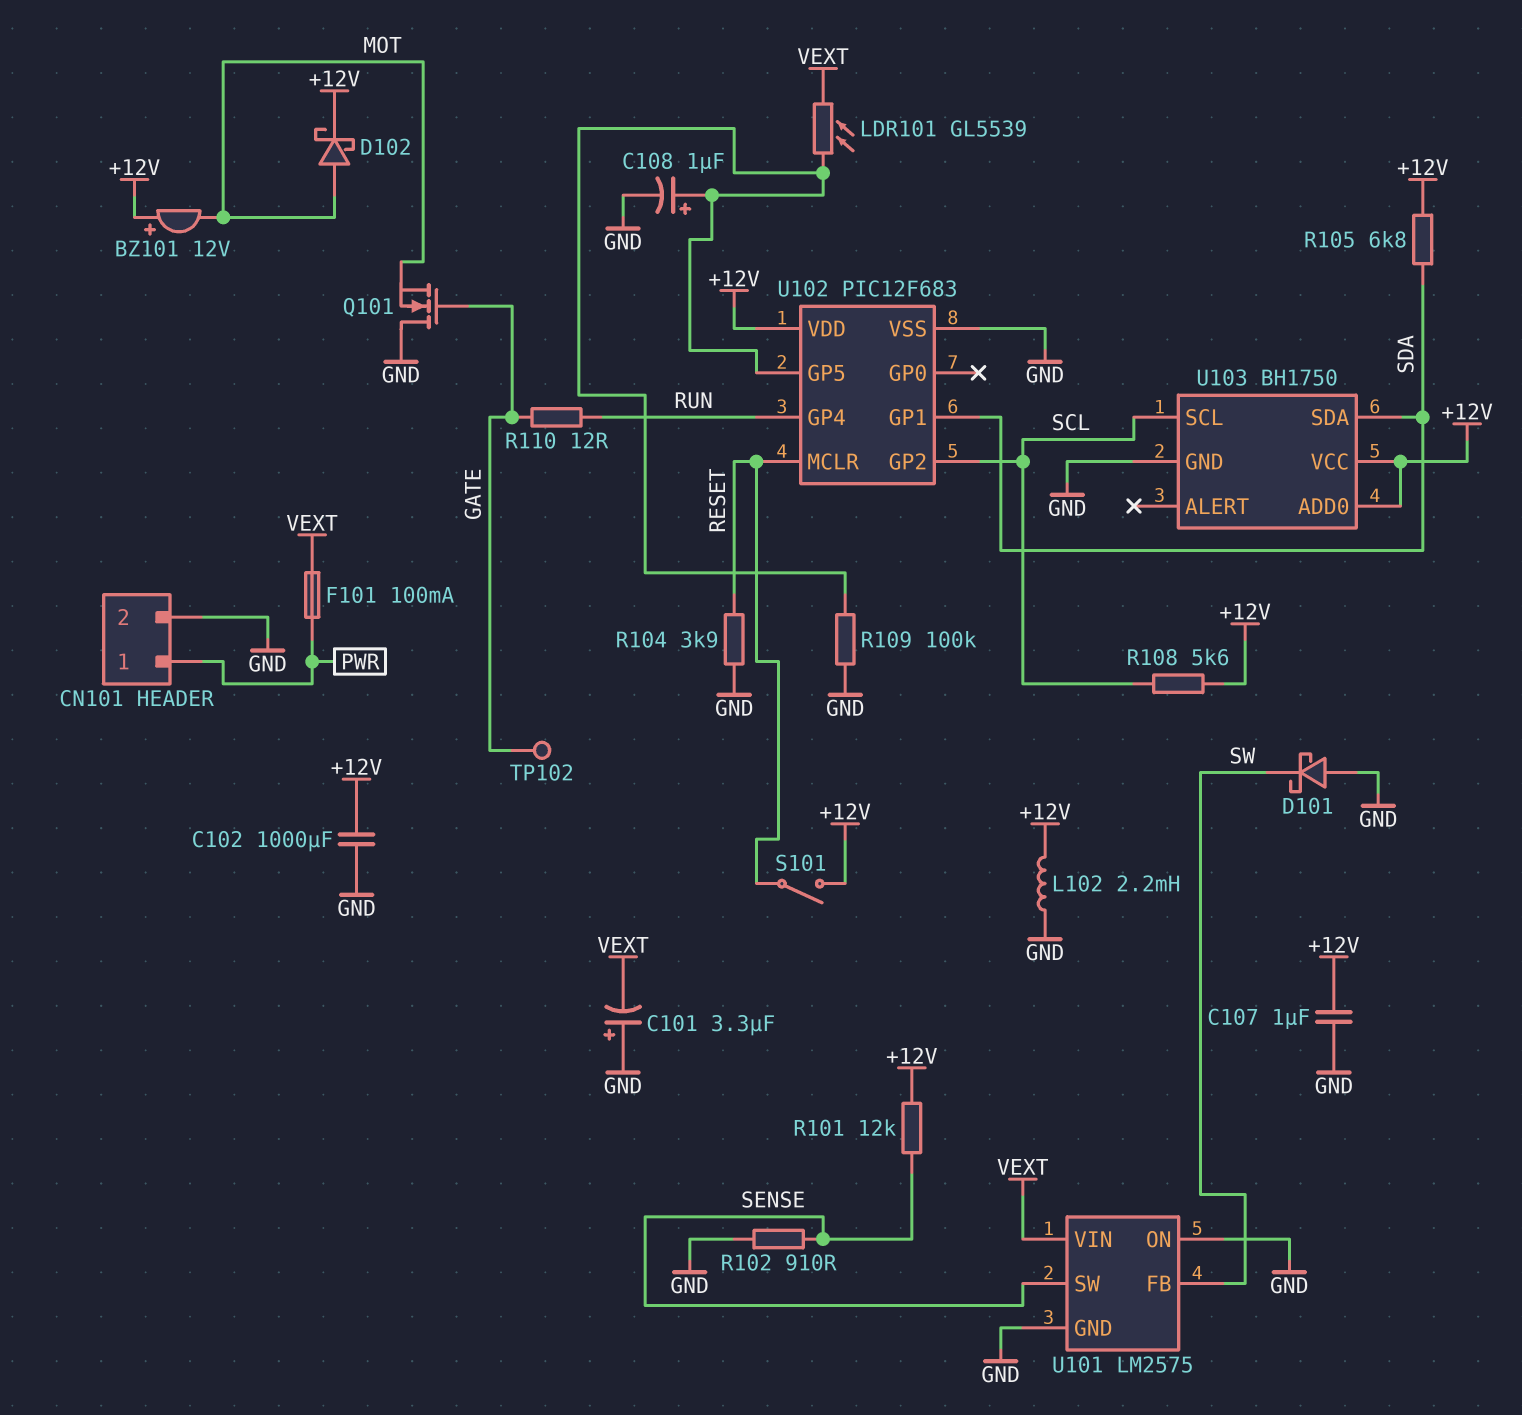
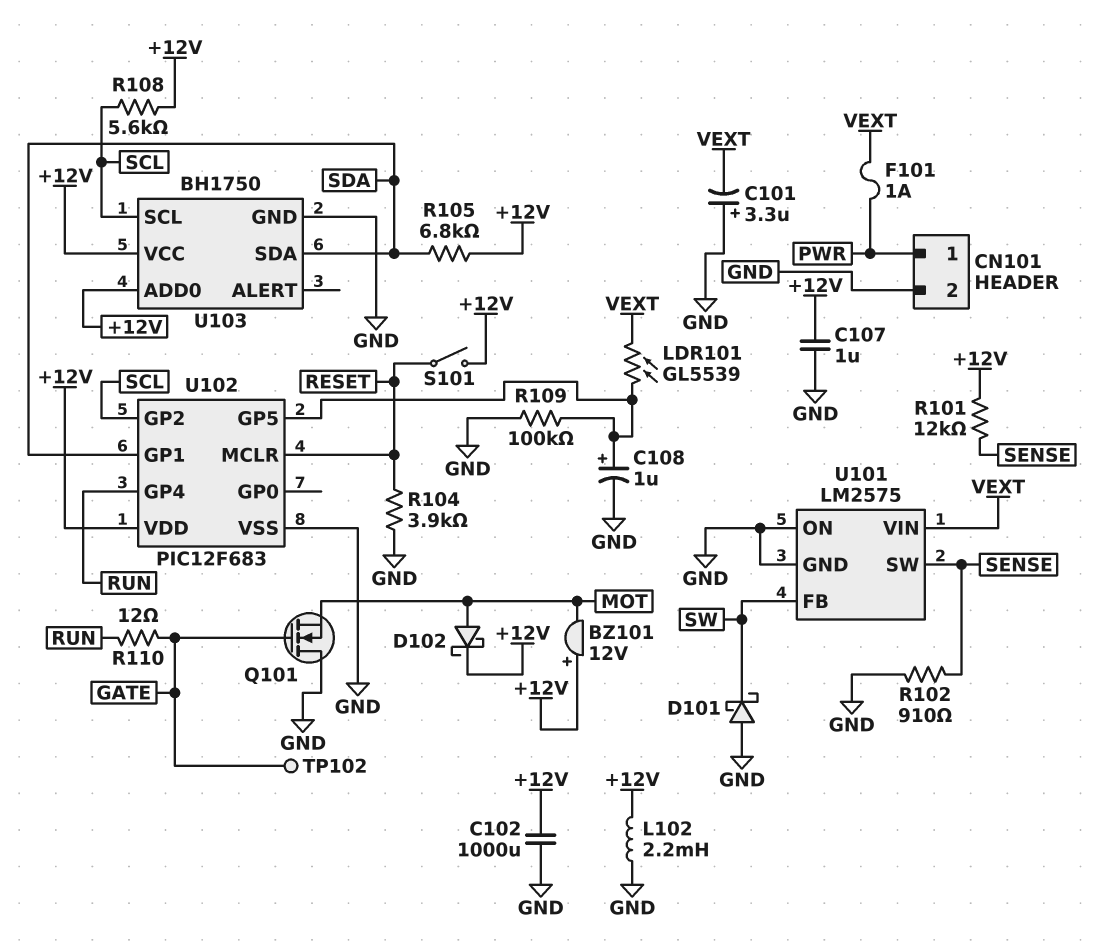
F101: 100mA (PWR, VEXT) -> 1A (PWR, VEXT)

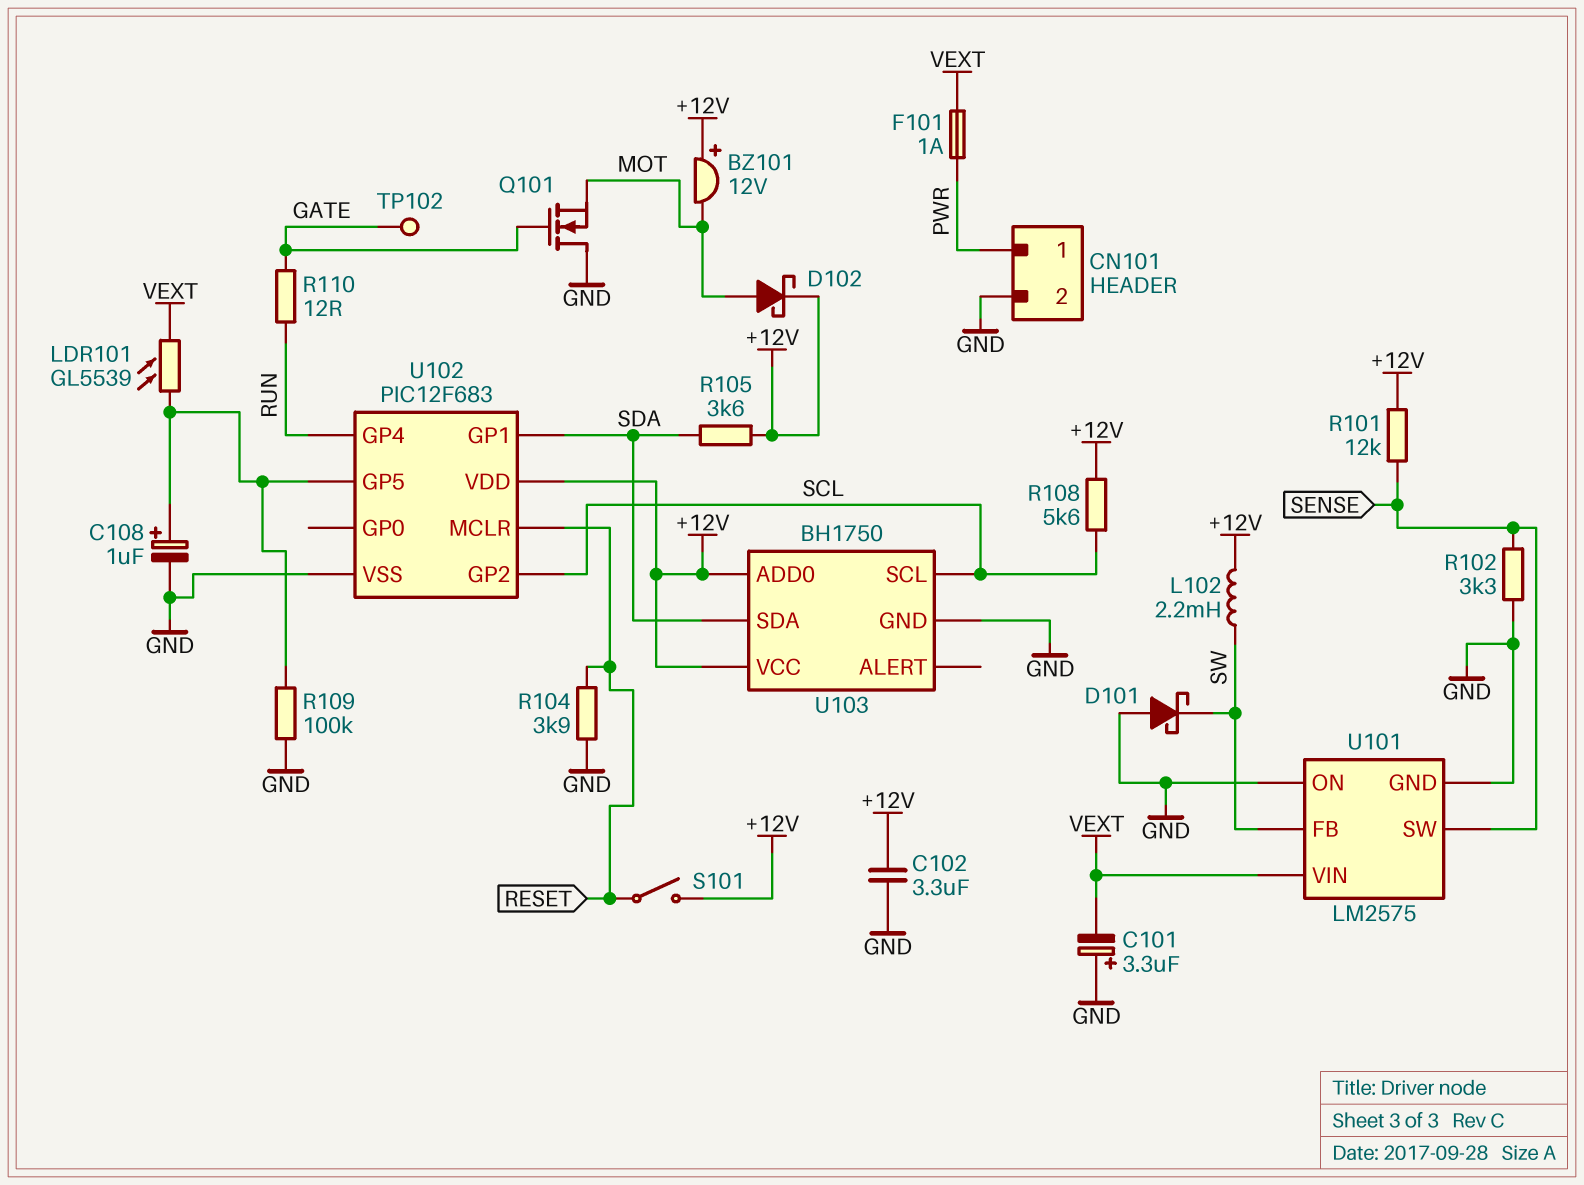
C102: 1000uF (+12V, GND) -> 3.3uF (+12V, GND)
C107: 1uF (+12V, GND) -> none
L102: 2.2mH (+12V, GND) -> 2.2mH (+12V, SW)
R102: 910 (GND, SENSE) -> 3.3k (GND, SENSE)
R105: 6.8k (+12V, SDA) -> 3.6k (+12V, SDA)

